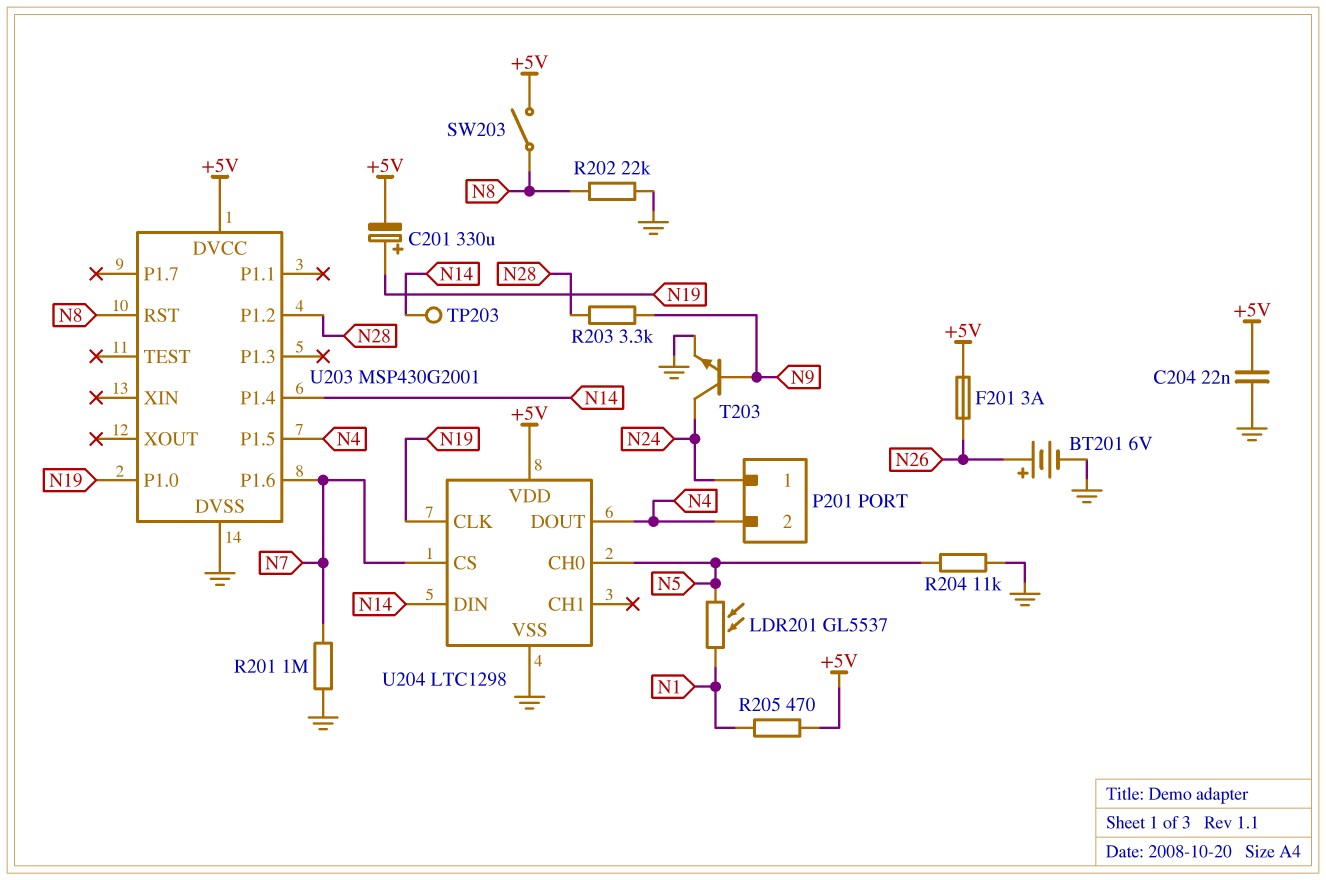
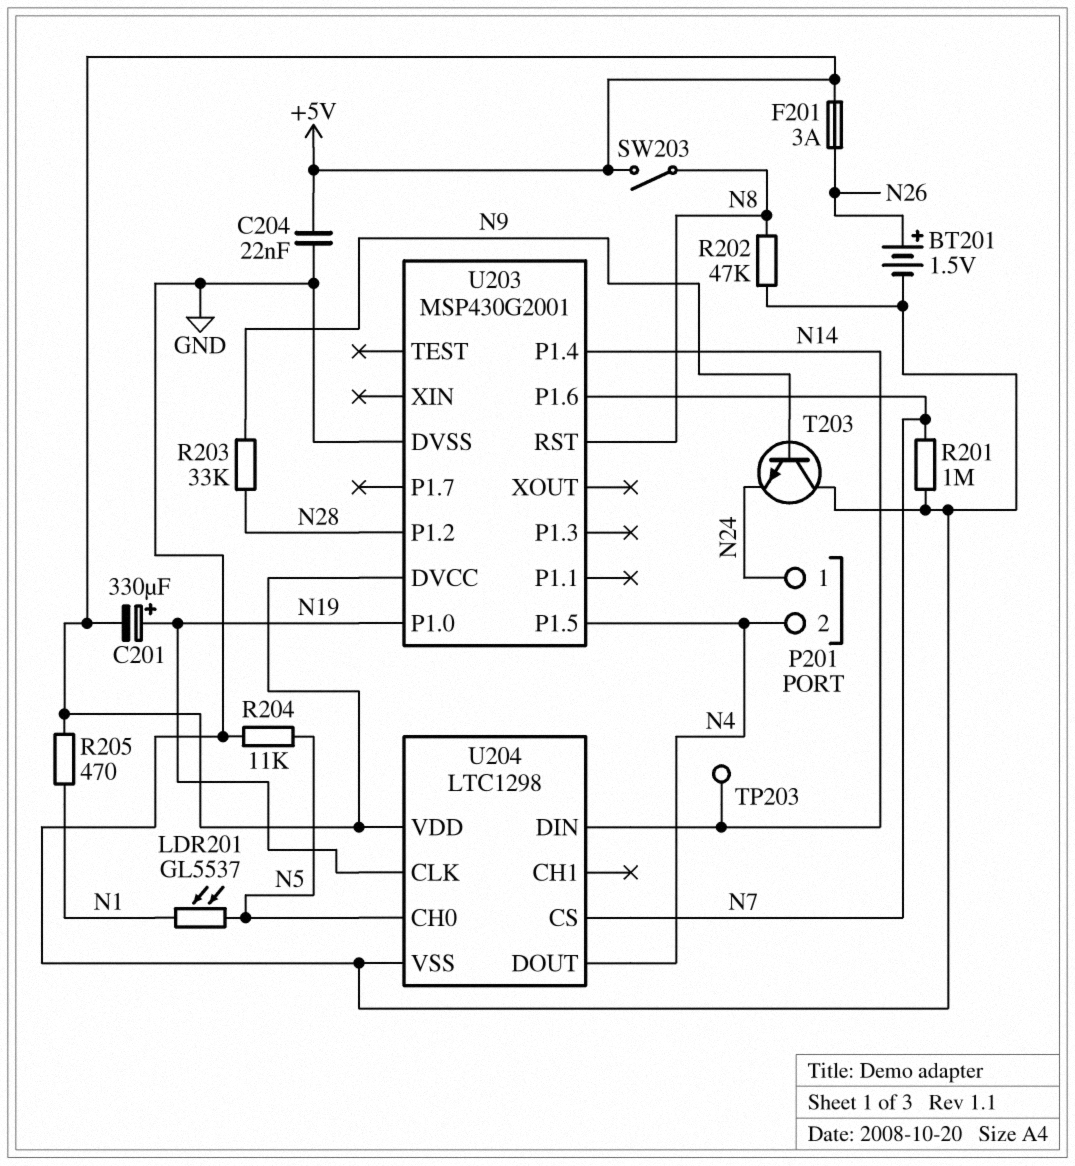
BT201: 6V (plus N26, minus GND) -> 1.5V (plus N26, minus GND)
R202: 22k (GND, N8) -> 47k (GND, N8)
R203: 3.3k (N9, N28) -> 33k (N9, N28)
T203: NPN (B N9, C N24, E GND) -> NPN (B N9, C GND, E N24)

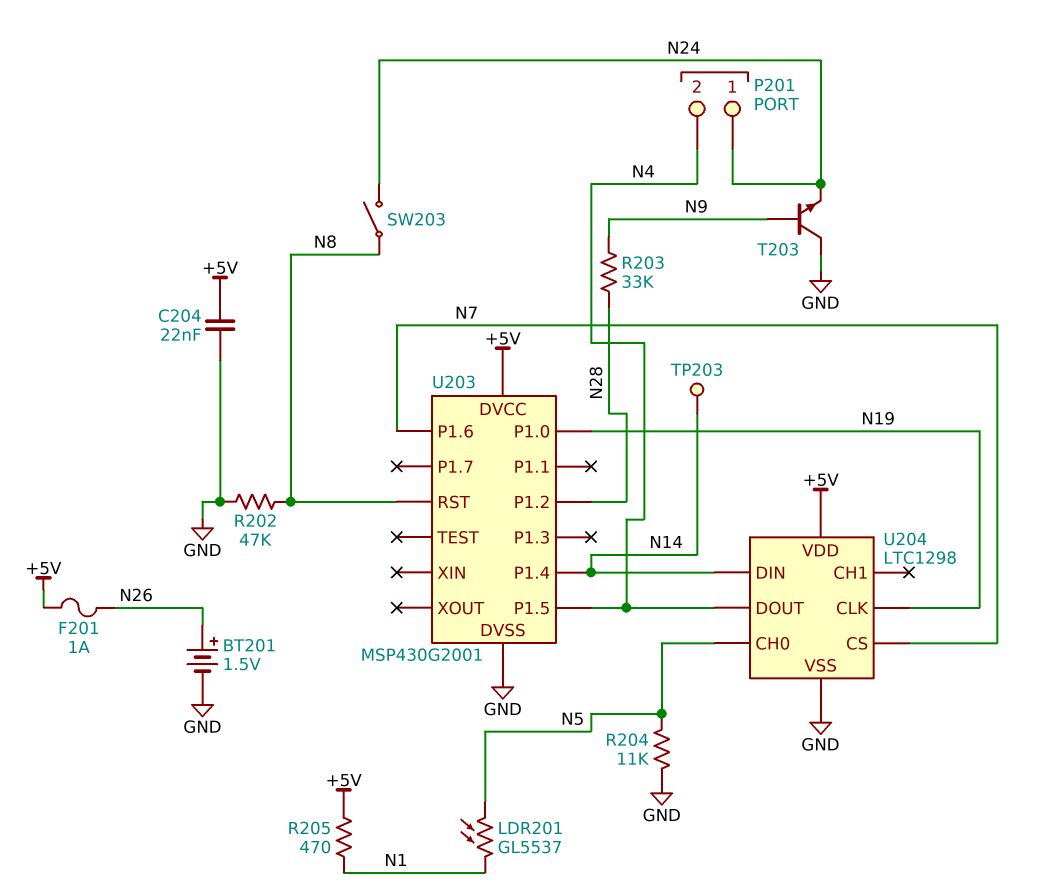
C201: 330uF (plus N19, minus +5V) -> none
F201: 3A (+5V, N26) -> 1A (+5V, N26)
R201: 1M (GND, N7) -> none
SW203: switch (+5V, N8) -> switch (N8, N24)

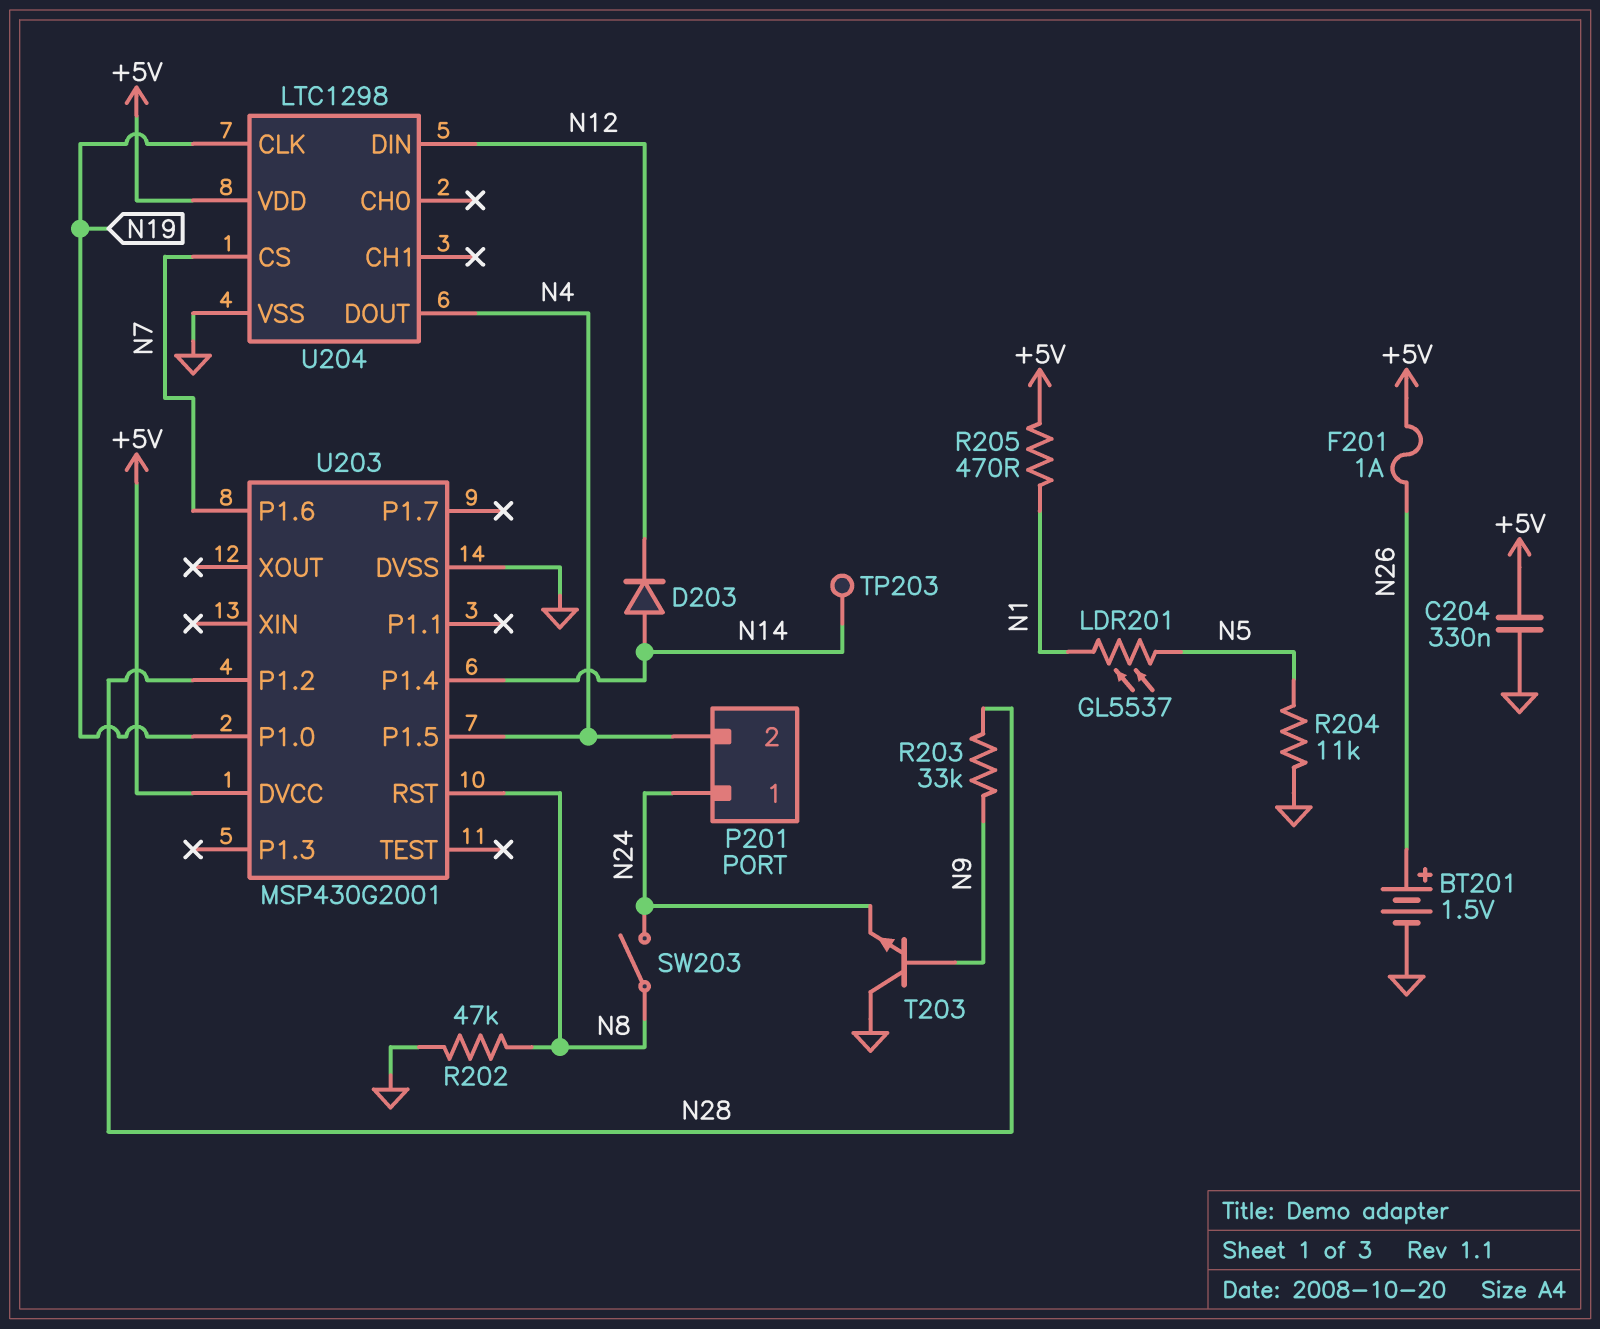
C204: 22nF (+5V, GND) -> 330nF (+5V, GND)
D203: none -> diode (A N14, K N12)
U204 pin CH0: N5 -> none
U204 pin DIN: N14 -> N12

